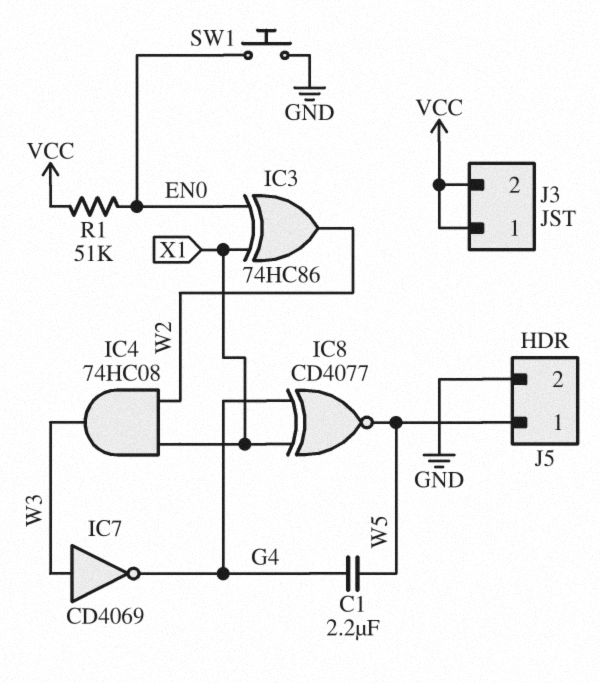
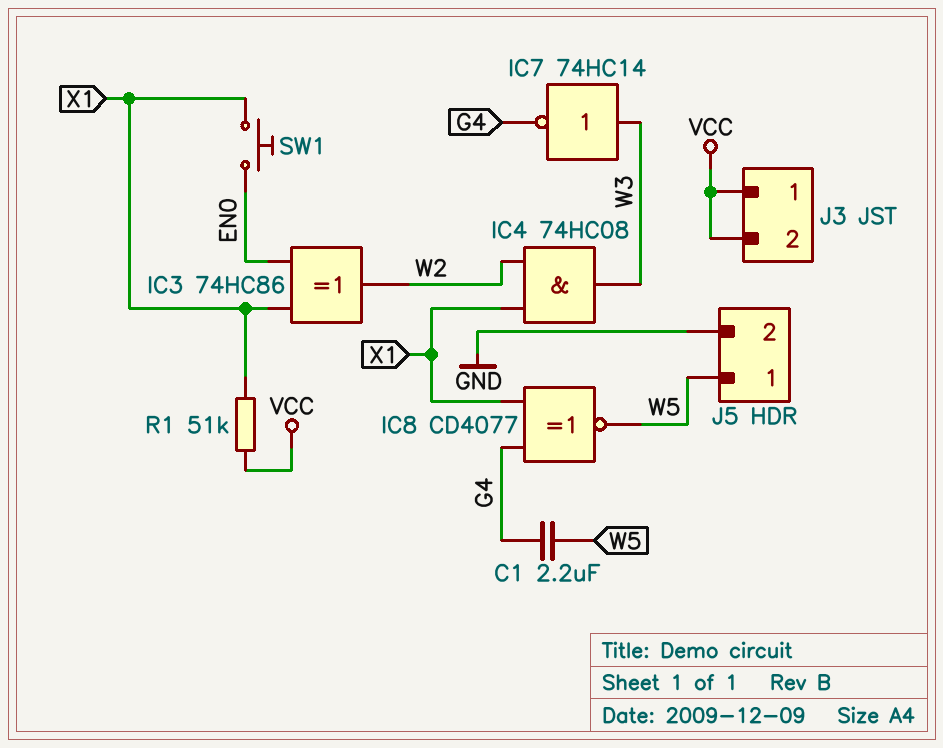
IC7: NOT CD4069 (in W3, out G4) -> NOT 74HC14 (in W3, out G4)
R1: 51k (EN0, VCC) -> 51k (VCC, X1)
SW1: button (EN0, GND) -> button (EN0, X1)

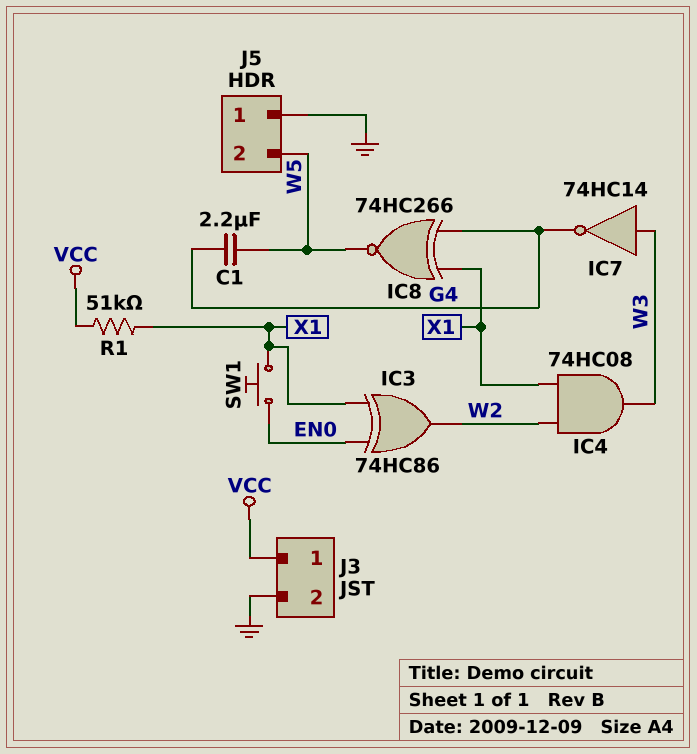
IC8: XNOR CD4077 (in G4, in X1, out W5) -> XNOR 74HC266 (in G4, in X1, out W5)
J3 pin 2: VCC -> GND
J5 pin 1: W5 -> GND
J5 pin 2: GND -> W5

